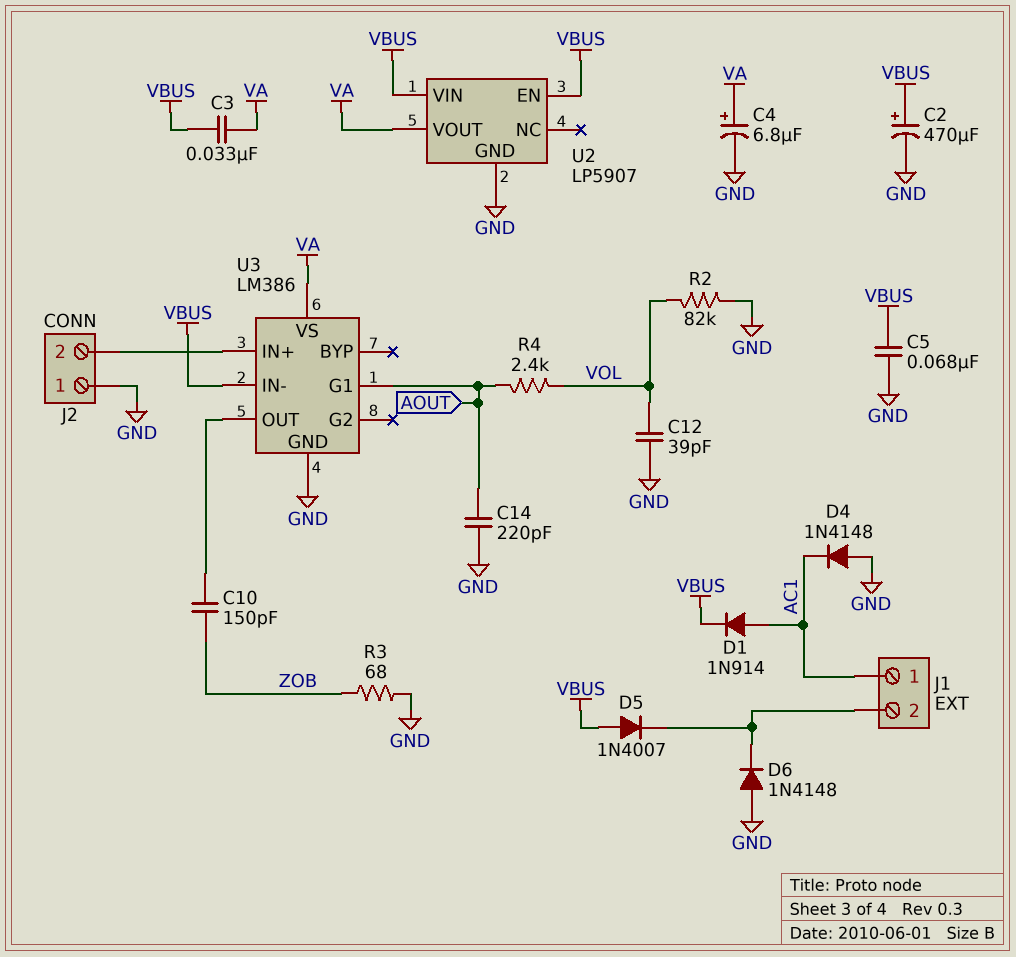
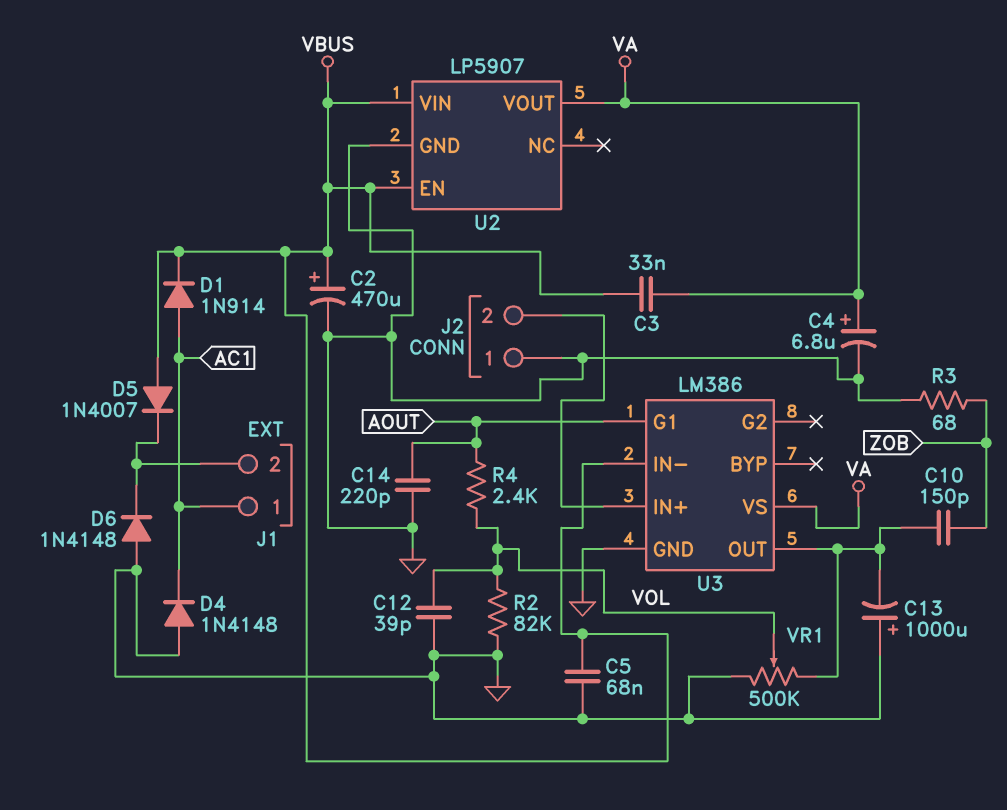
C13: none -> 1000uF (plus GND, minus U3/OUT)
VR1: none -> 500k (GND, U3/OUT, wiper VOL)

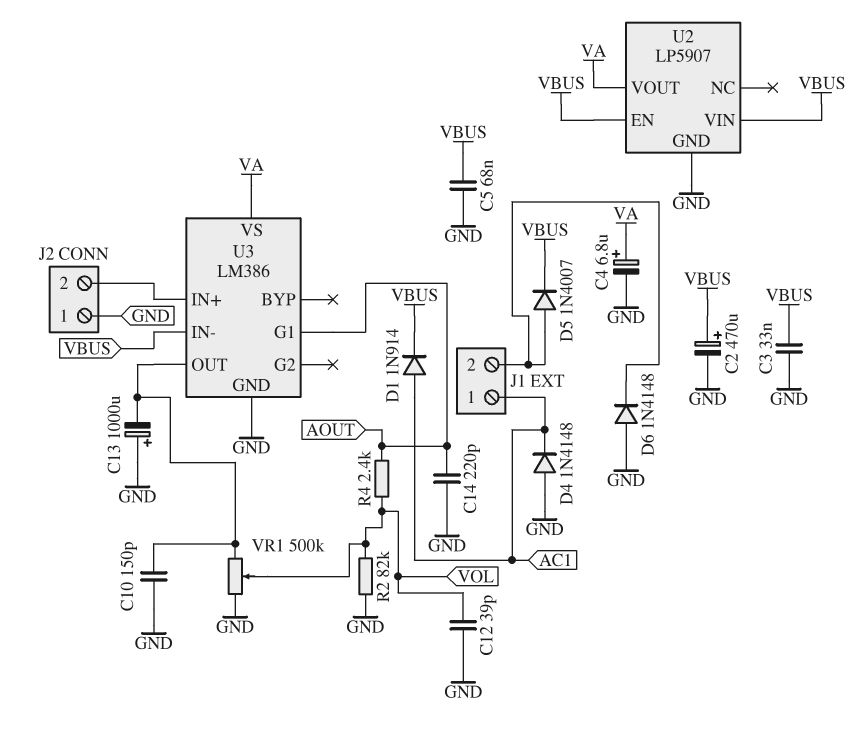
C3: 33nF (VA, VBUS) -> 33nF (GND, VBUS)
C10: 150pF (U3/OUT, ZOB) -> 150pF (GND, U3/OUT)
D5: diode 1N4007 (A VBUS, K J1/2) -> diode 1N4007 (A J1/2, K VBUS)
R3: 68 (GND, ZOB) -> none

